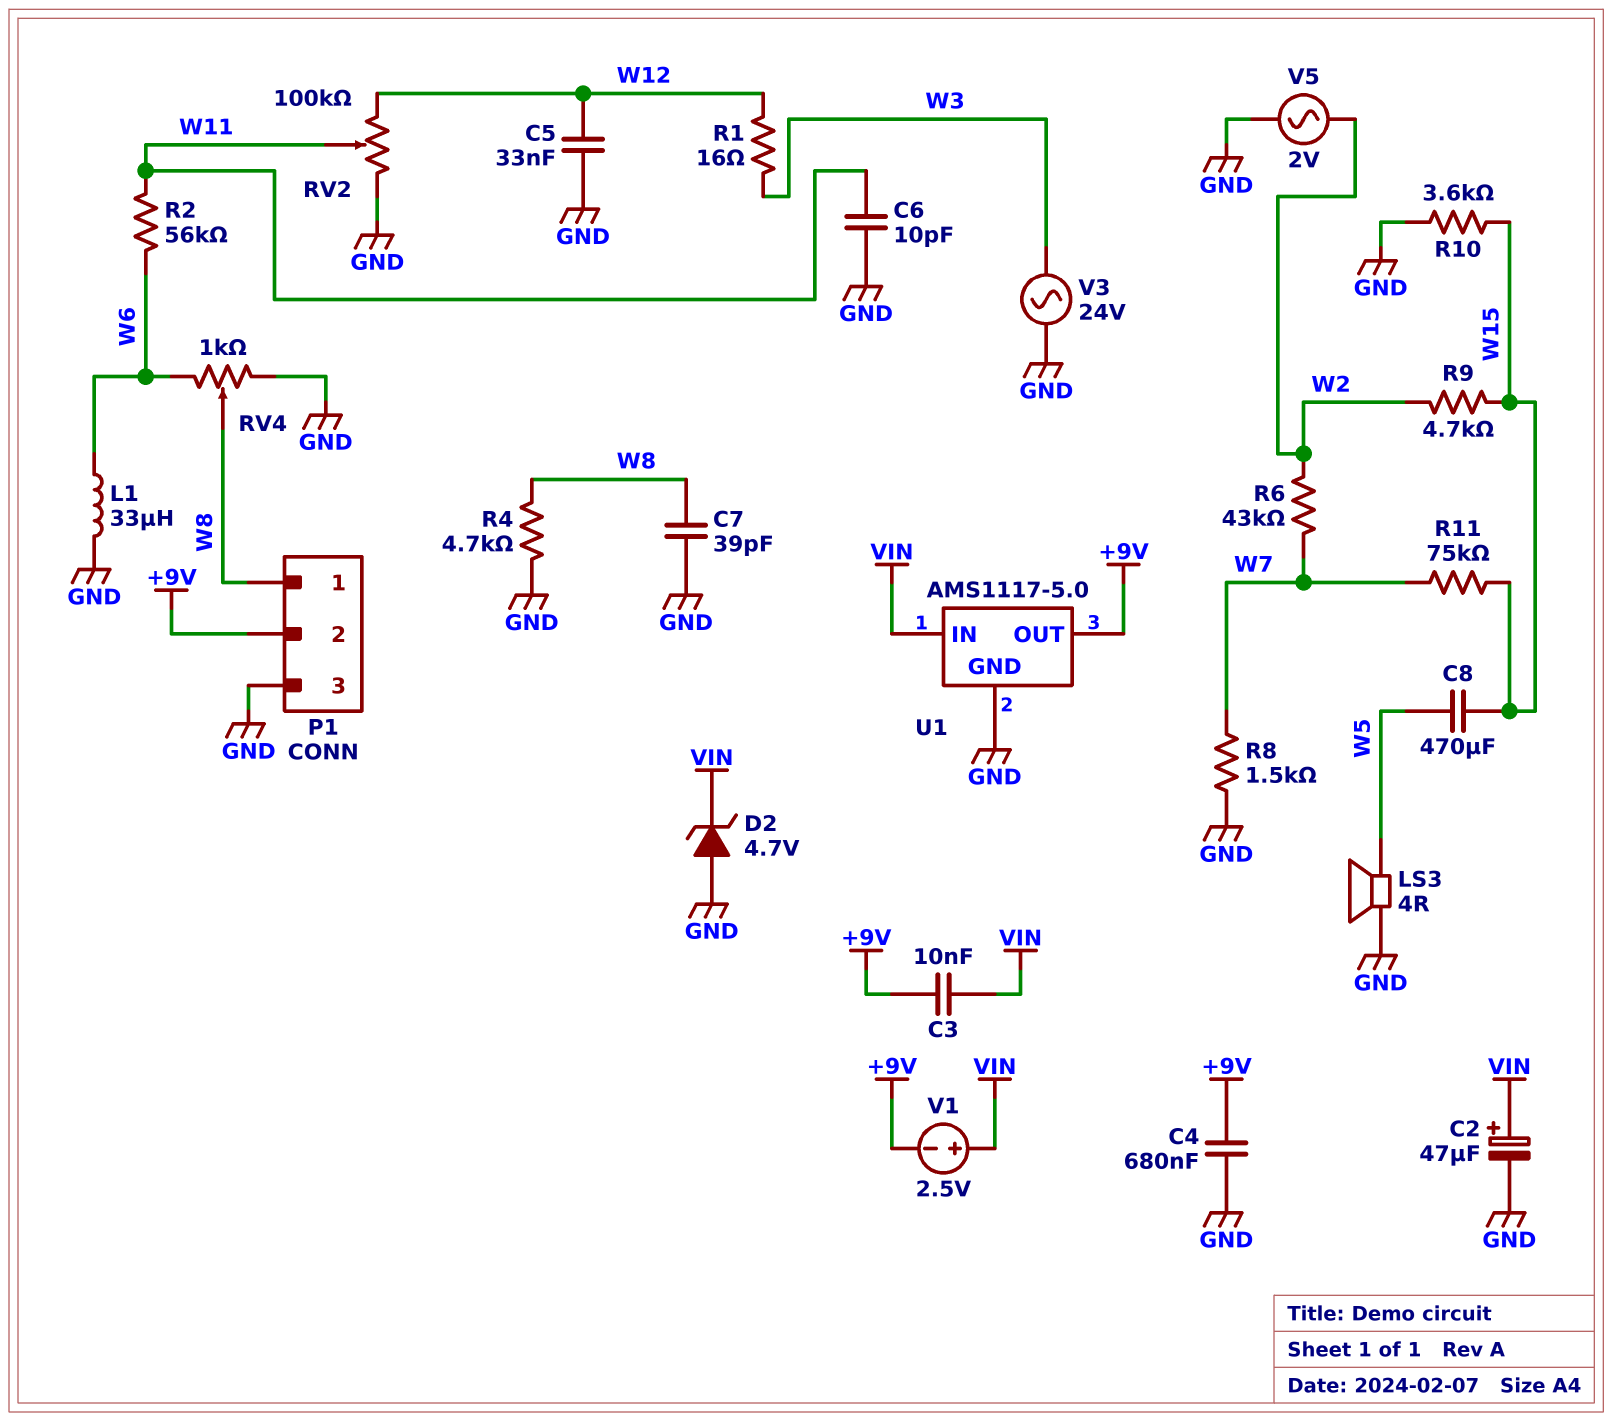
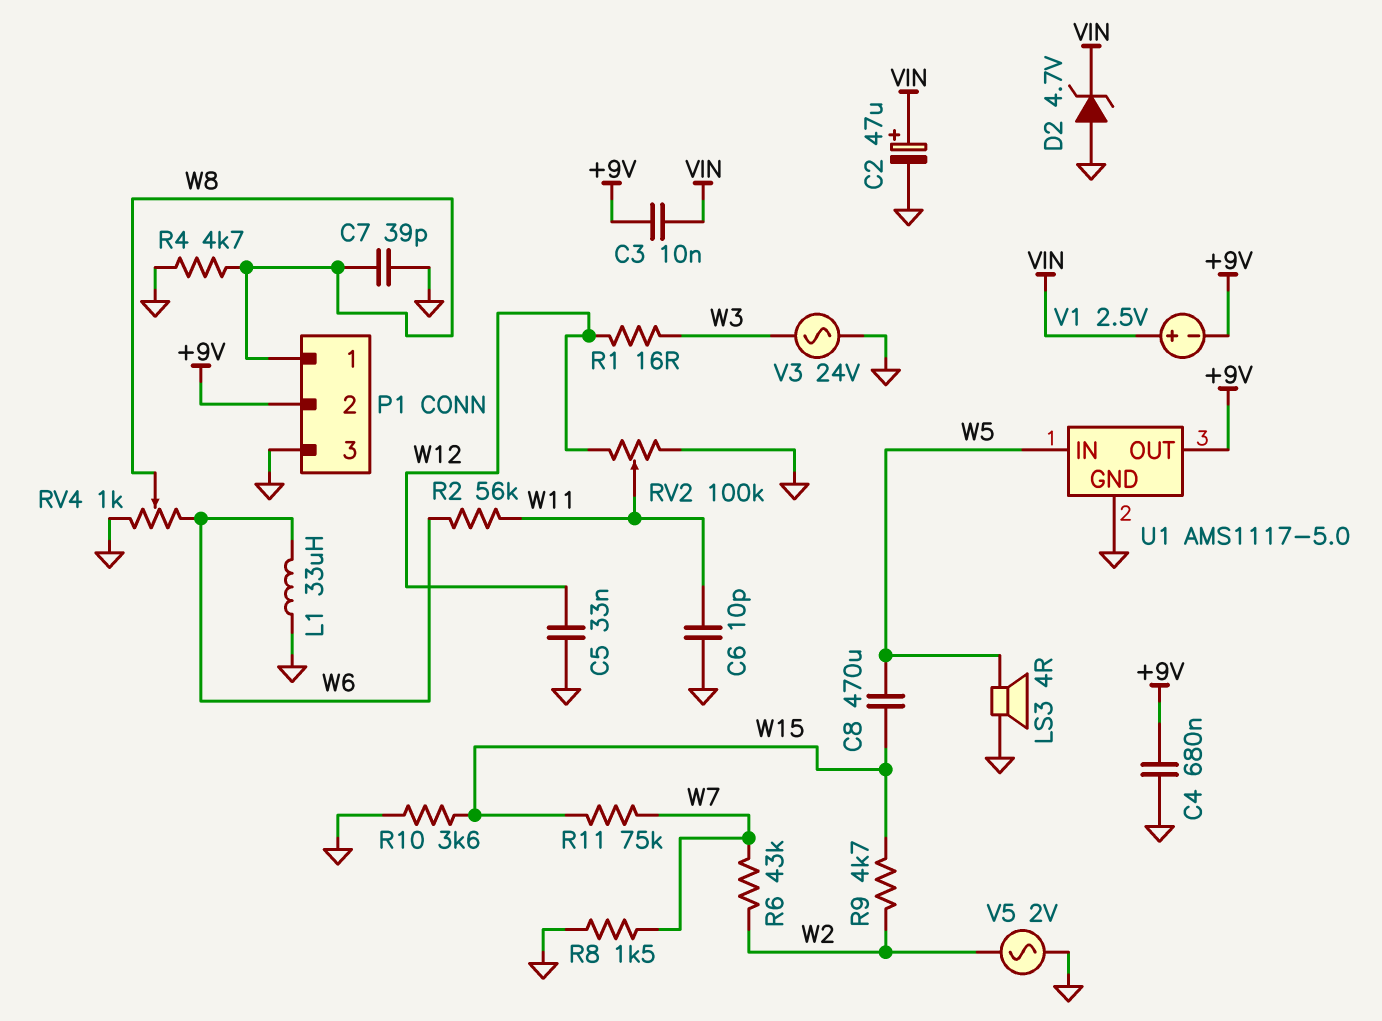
U1 pin IN: VIN -> W5

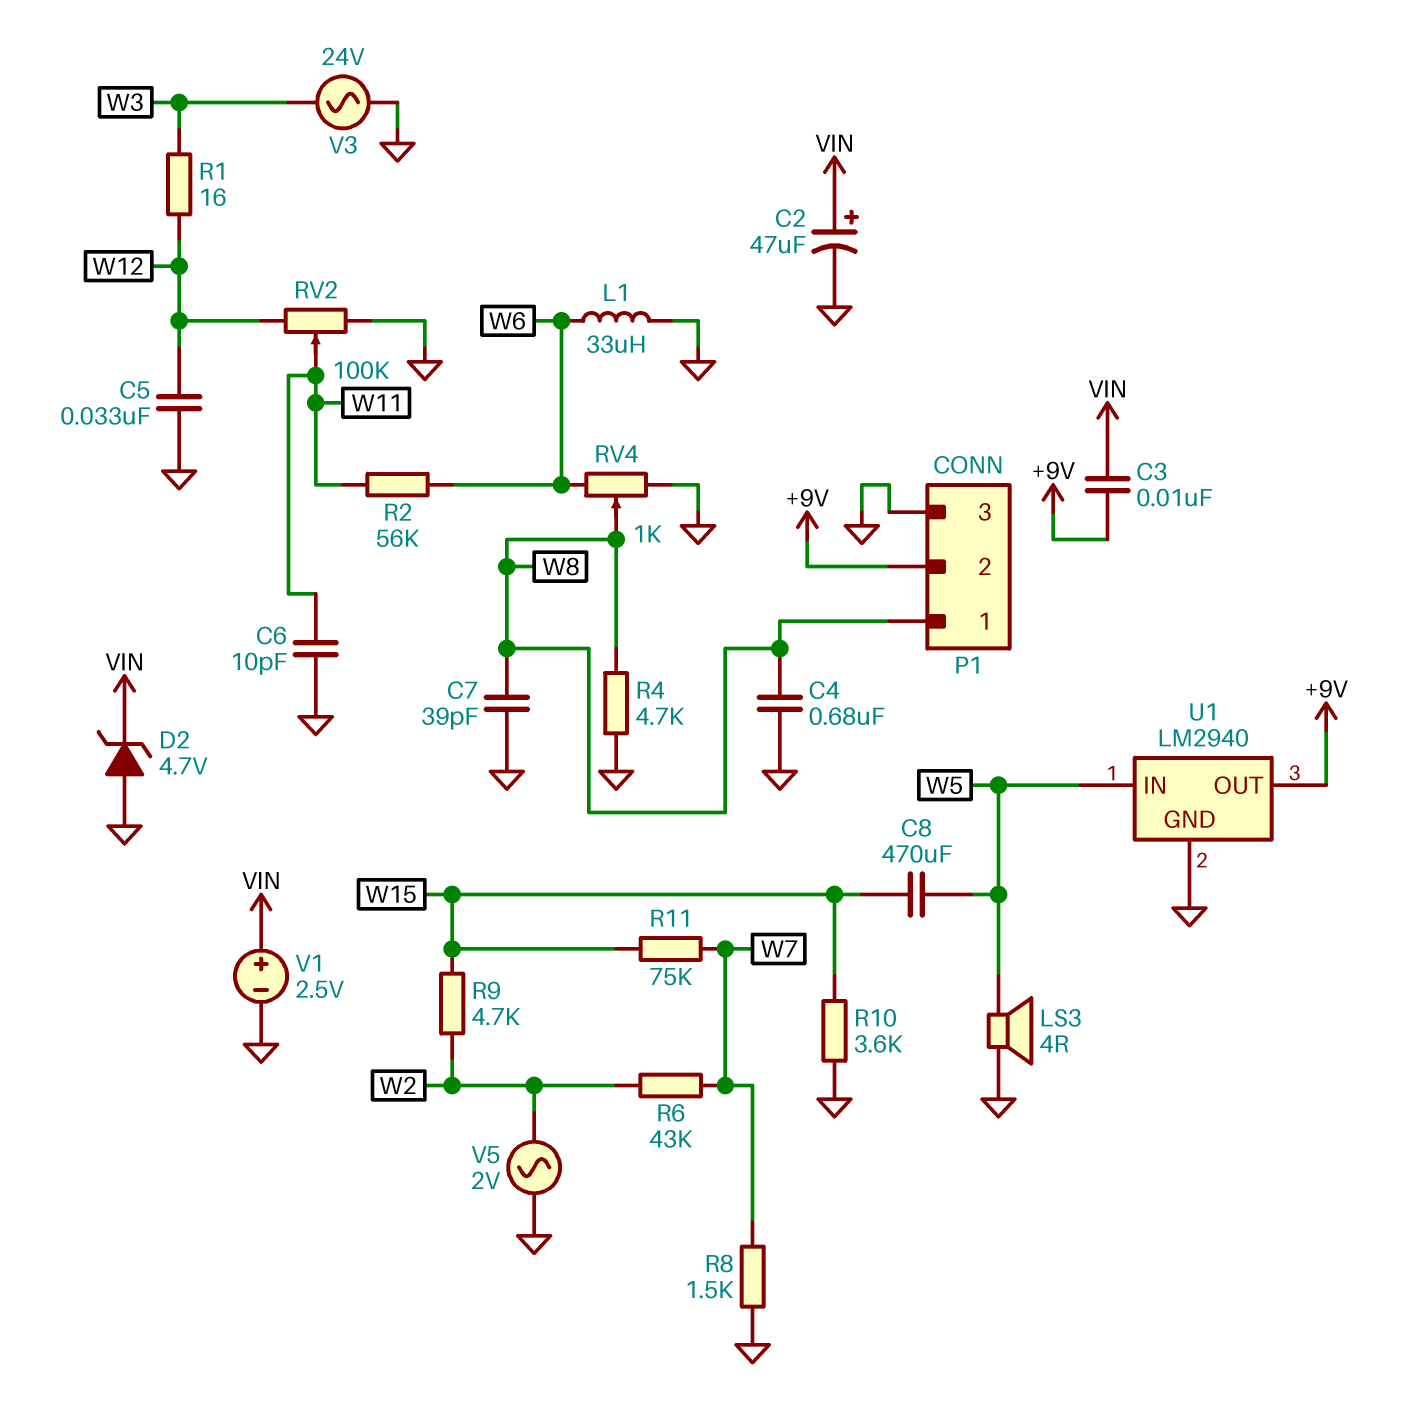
C4: 680nF (+9V, GND) -> 680nF (GND, W8)
U1: AMS1117-5.0 -> LM2940
V1: 2.5V (plus VIN, minus +9V) -> 2.5V (plus VIN, minus GND)

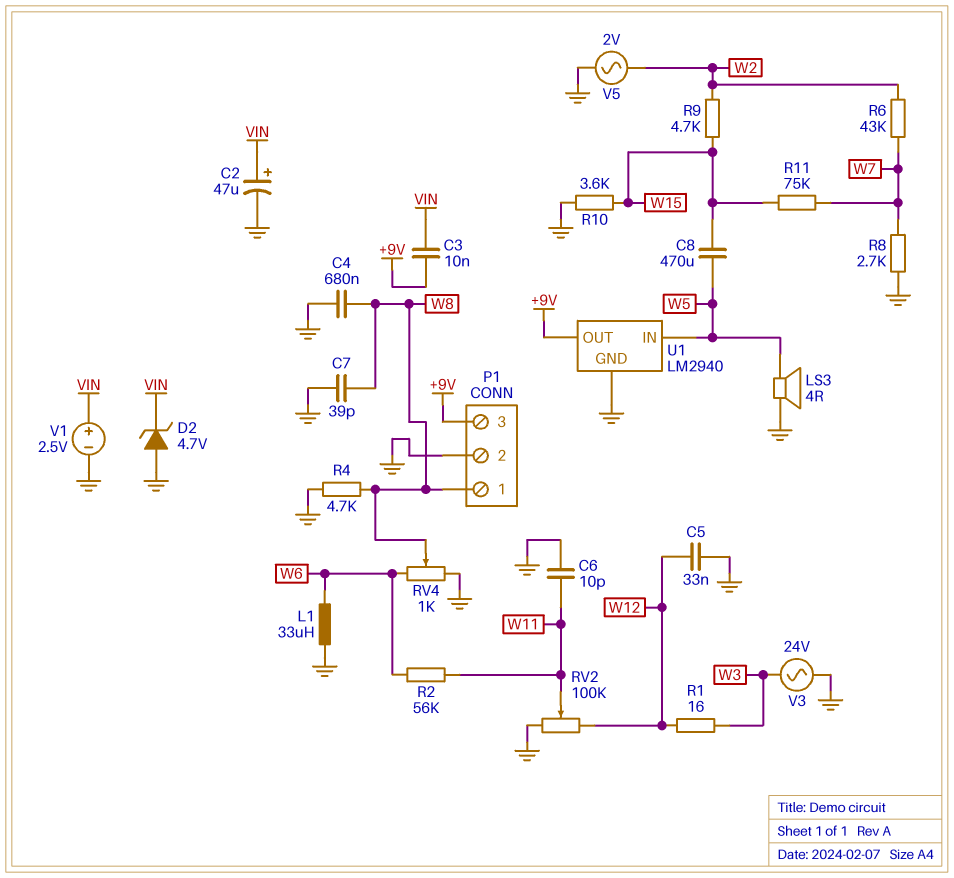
P1 pin 2: +9V -> GND
P1 pin 3: GND -> +9V
R8: 1.5k (GND, W7) -> 2.7k (GND, W7)

